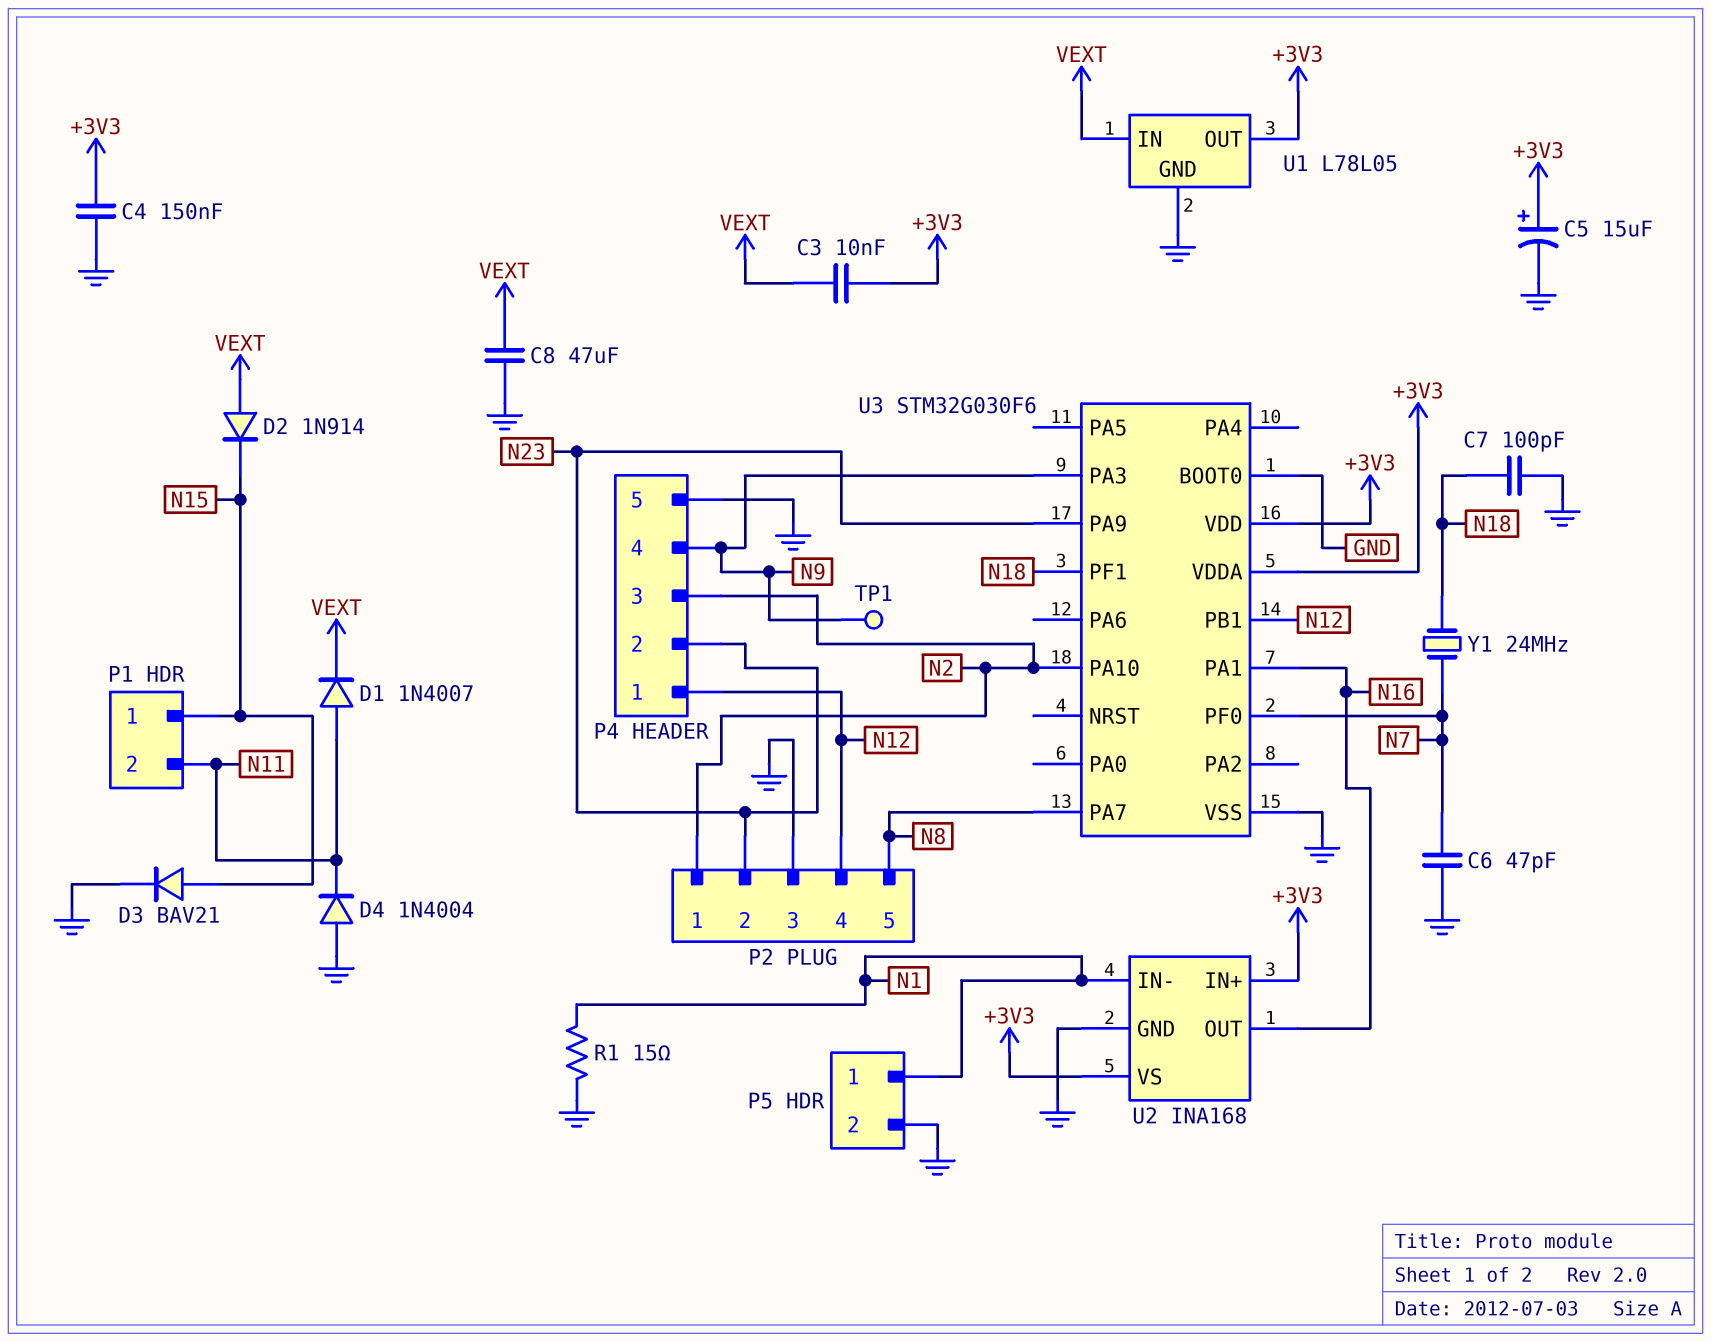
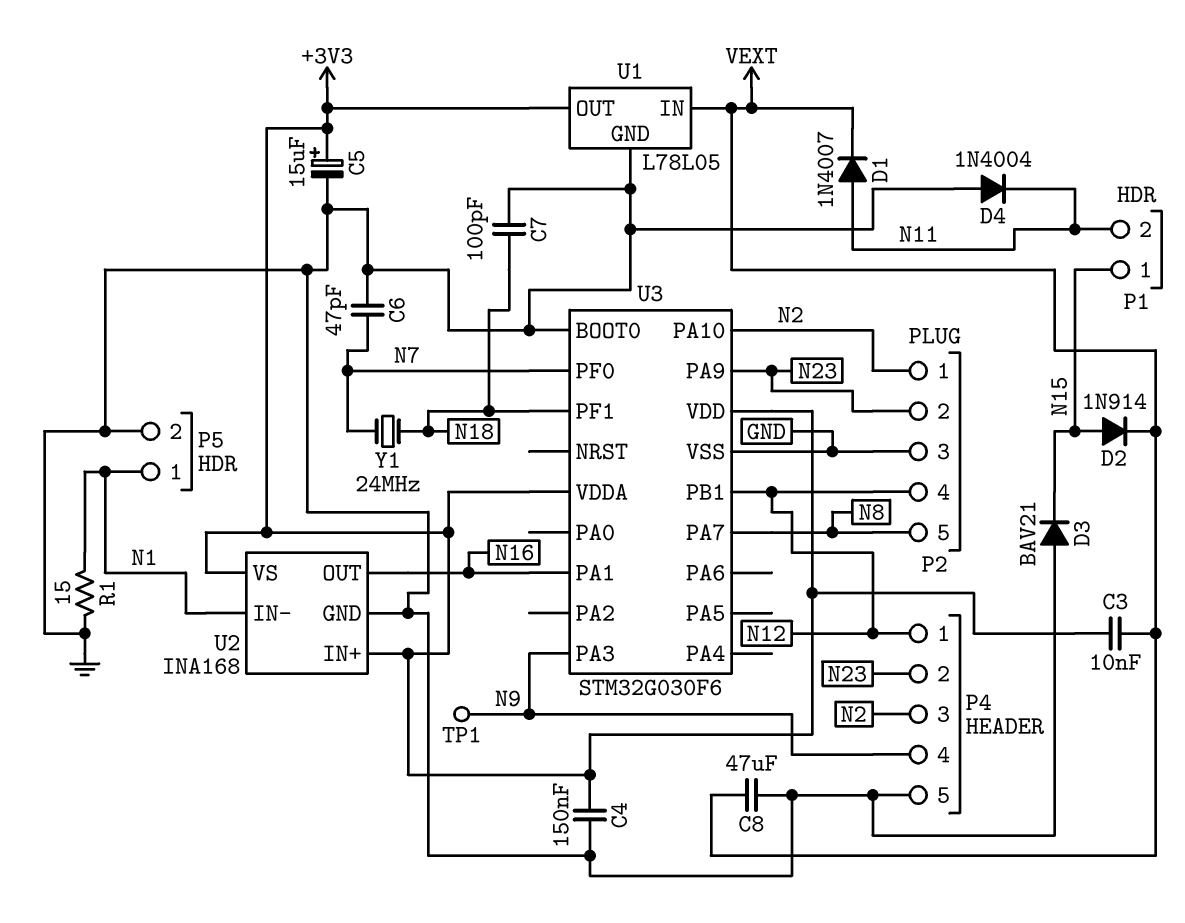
D2: diode 1N914 (A VEXT, K N15) -> diode 1N914 (A N15, K VEXT)
D3: diode BAV21 (A N15, K GND) -> diode BAV21 (A GND, K N15)

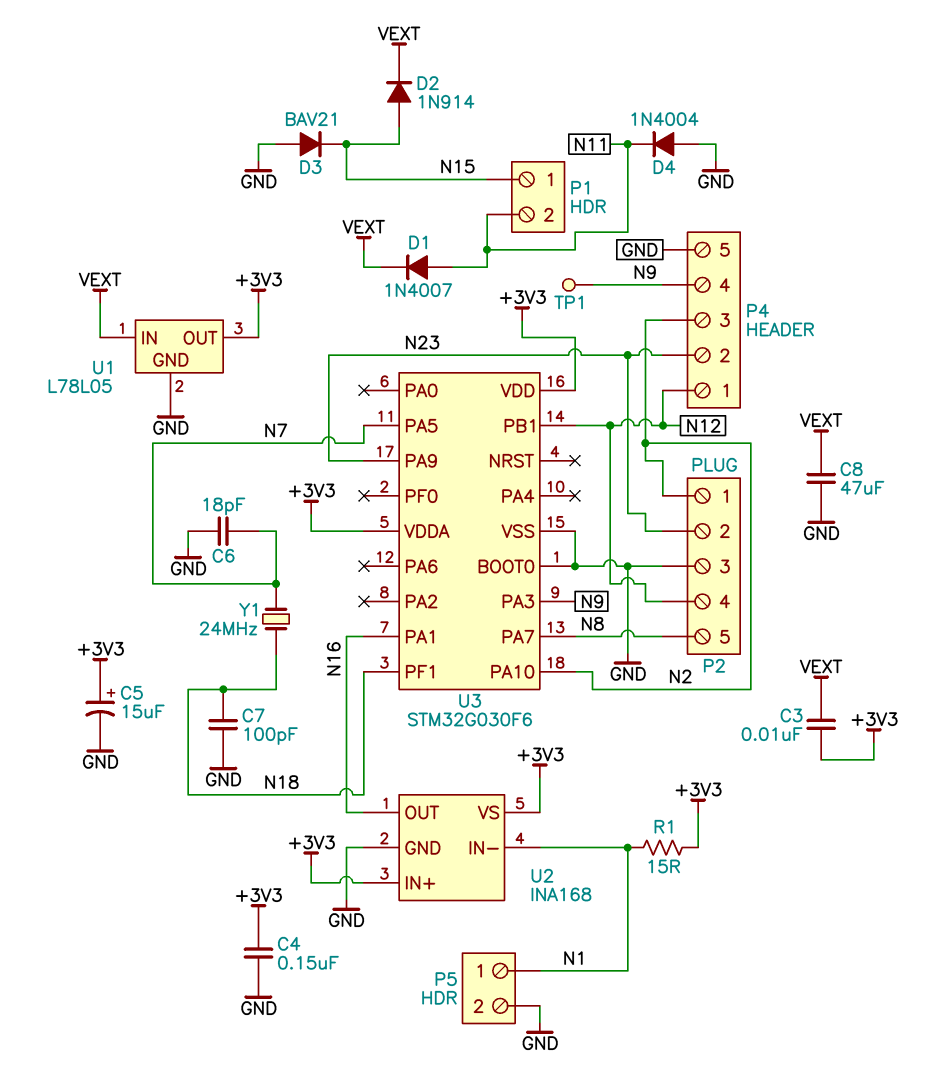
C6: 47pF (GND, N7) -> 18pF (GND, N7)
R1: 15 (GND, N1) -> 15 (+3V3, N1)
U3 pin PA5: none -> N7
U3 pin PF0: N7 -> none

